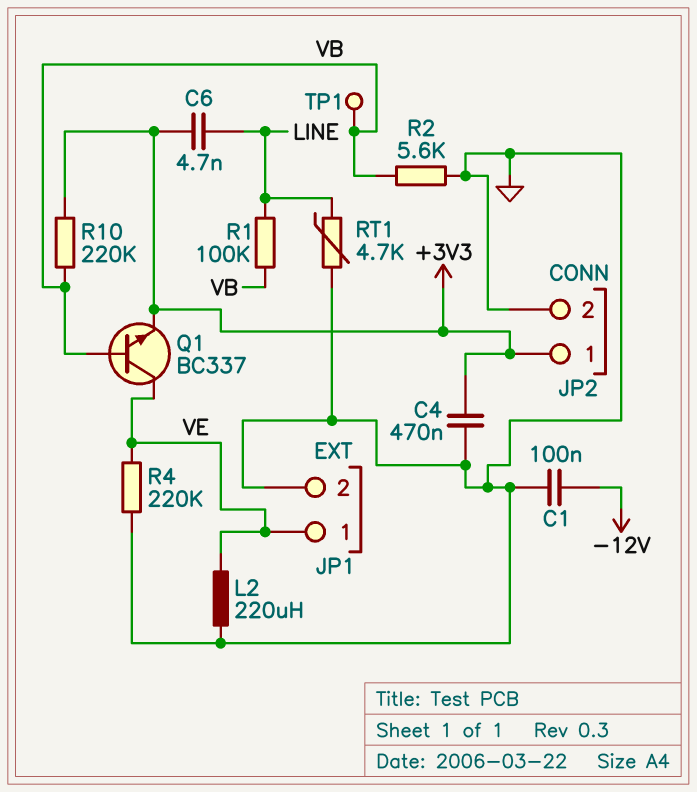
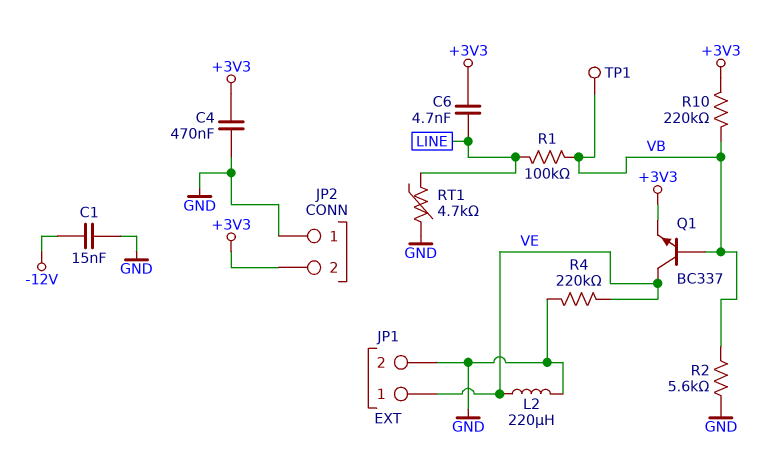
C1: 100nF (-12V, GND) -> 15nF (-12V, GND)
JP2 pin 1: +3V3 -> GND
JP2 pin 2: GND -> +3V3

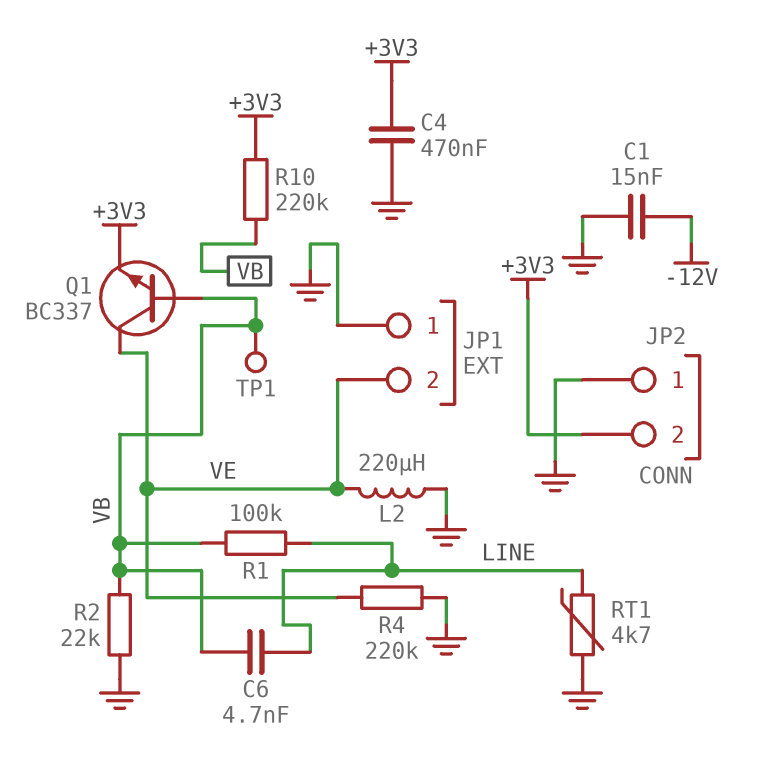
C6: 4.7nF (+3V3, LINE) -> 4.7nF (LINE, VB)
JP1 pin 1: VE -> GND
JP1 pin 2: GND -> VE
R2: 5.6k (GND, VB) -> 22k (GND, VB)

